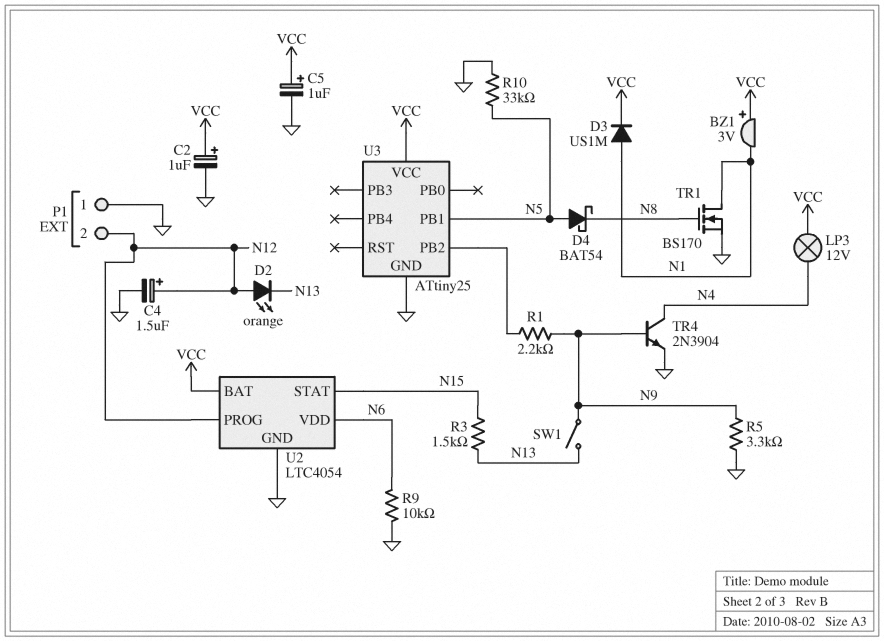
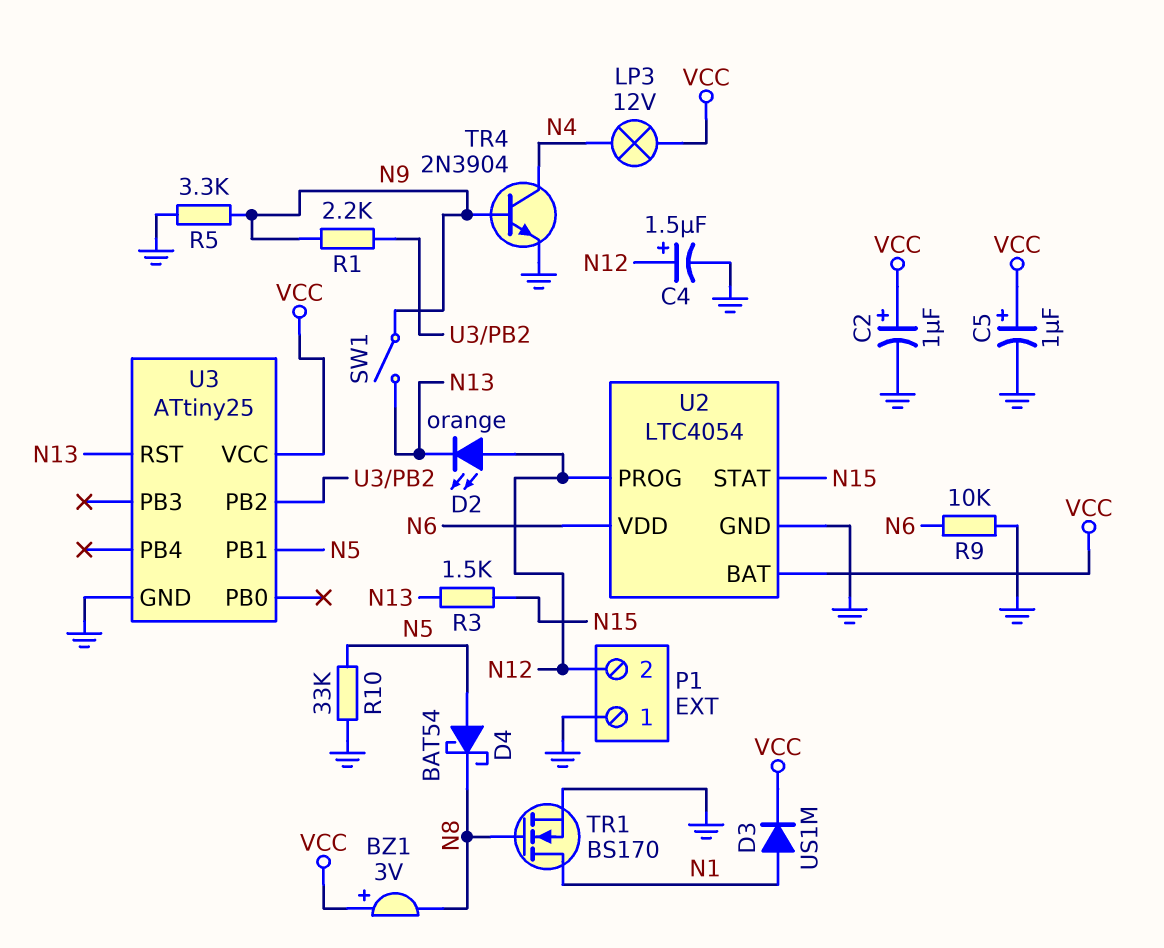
BZ1: buzzer 3V (plus VCC, minus N1) -> buzzer 3V (plus VCC, minus N8)
U3 pin RST: none -> N13

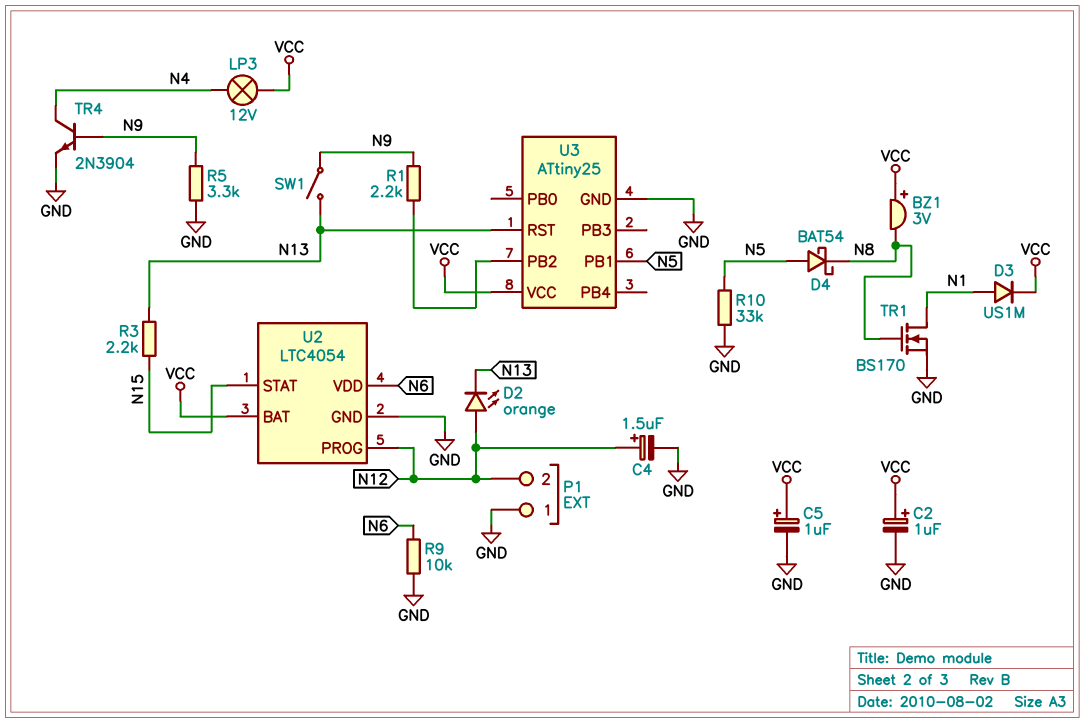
R3: 1.5k (N13, N15) -> 2.2k (N13, N15)

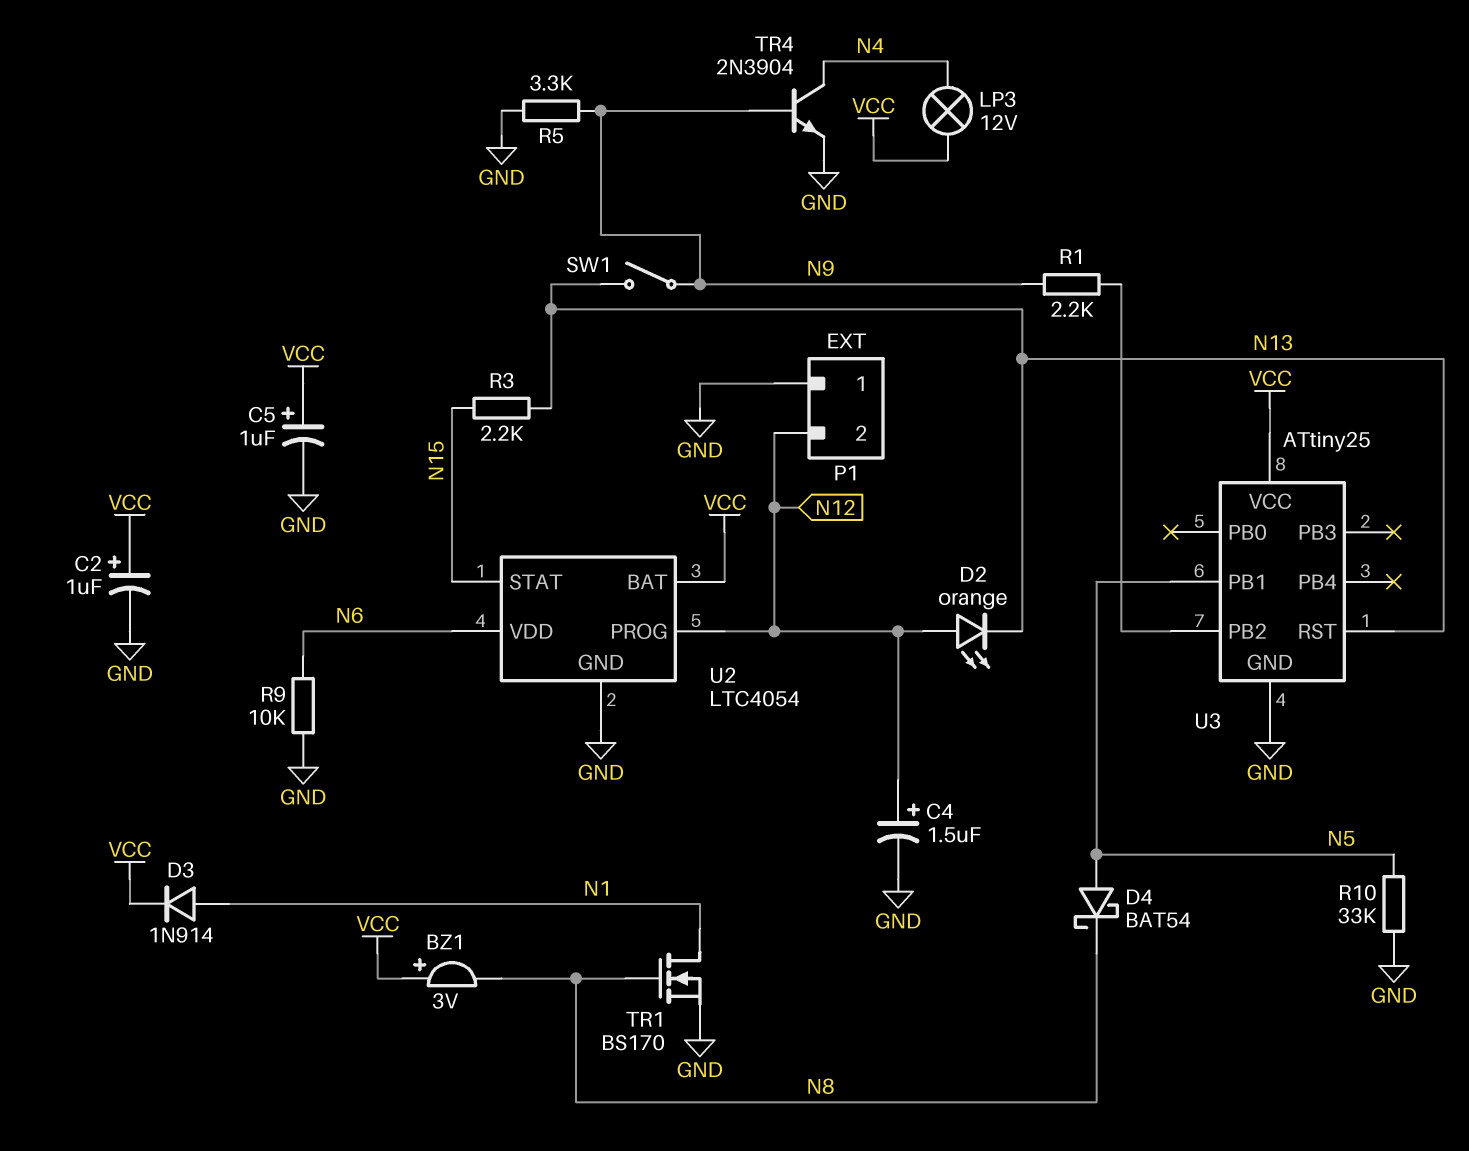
D3: diode US1M (A N1, K VCC) -> diode 1N914 (A N1, K VCC)

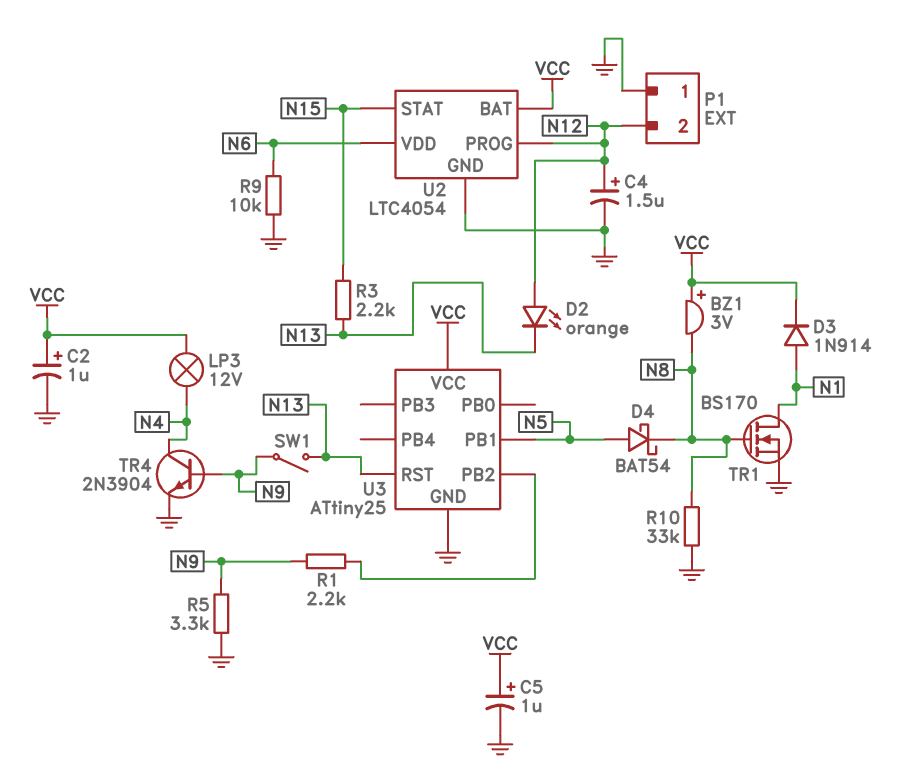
R10: 33k (GND, N5) -> 33k (GND, N8)

